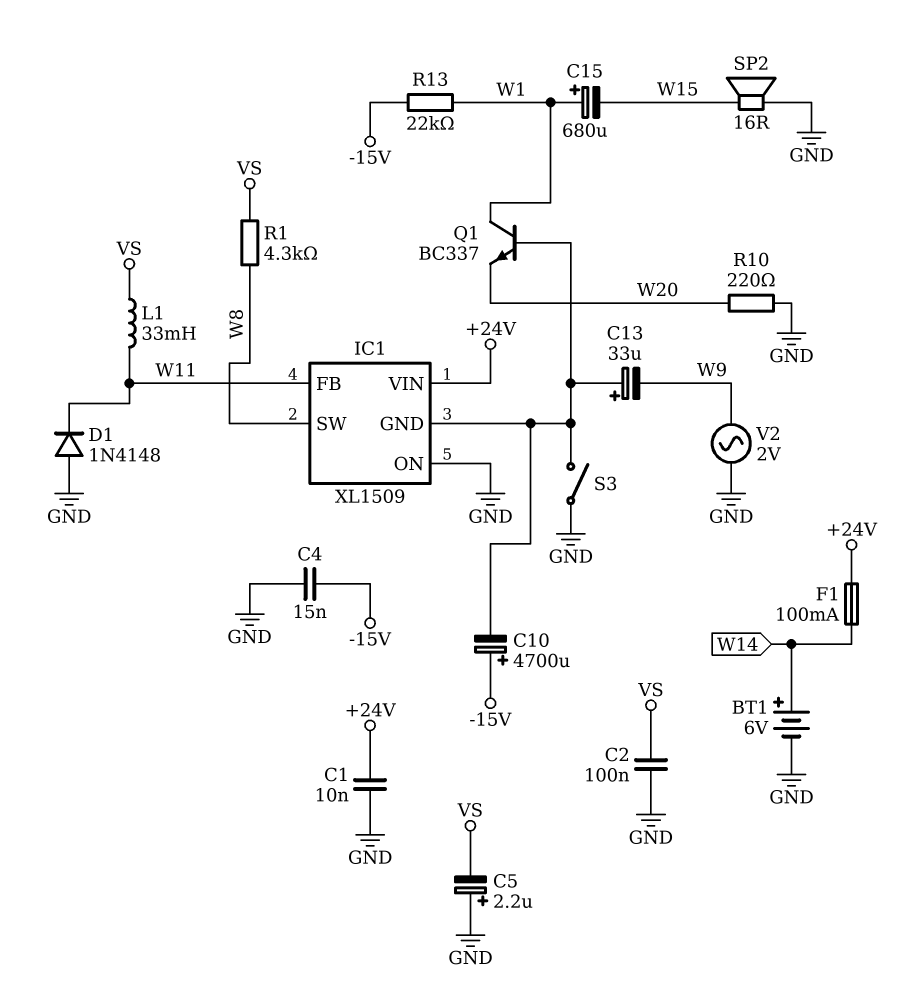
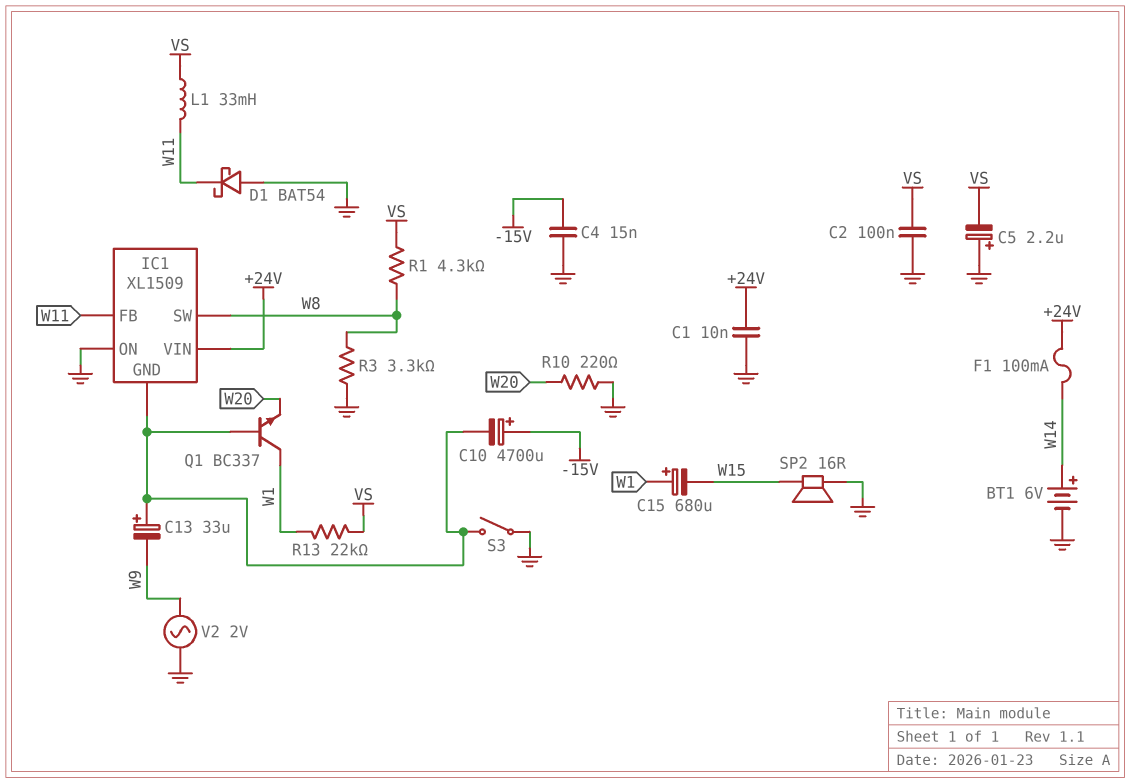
D1: diode 1N4148 (A GND, K W11) -> schottky BAT54 (A GND, K W11)
R3: none -> 3.3k (GND, W8)
R13: 22k (-15V, W1) -> 22k (VS, W1)

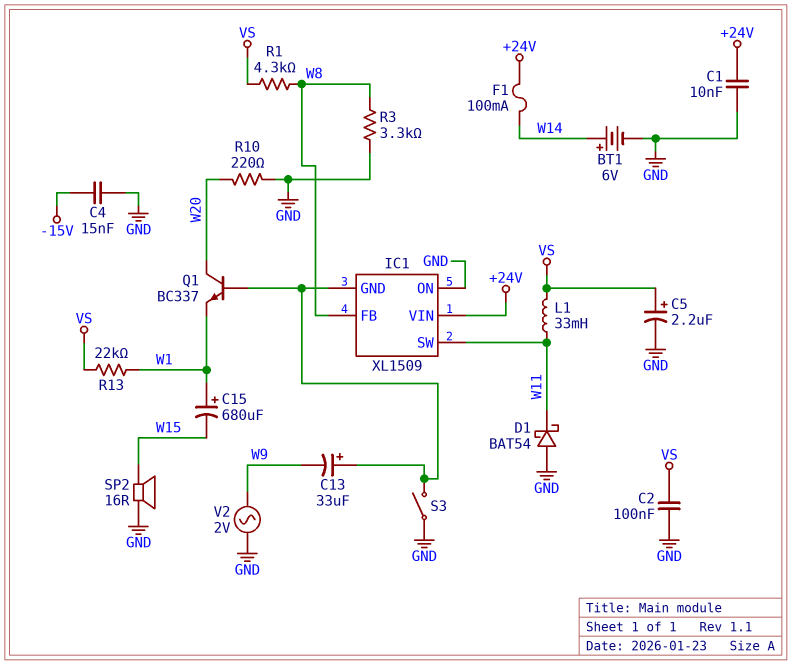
C5: 2.2uF (plus GND, minus VS) -> 2.2uF (plus VS, minus GND)
C10: 4700uF (plus -15V, minus IC1/GND) -> none
IC1 pin FB: W11 -> W8
IC1 pin SW: W8 -> W11
Q1: NPN BC337 (B IC1/GND, C W1, E W20) -> NPN BC337 (B IC1/GND, C W20, E W1)

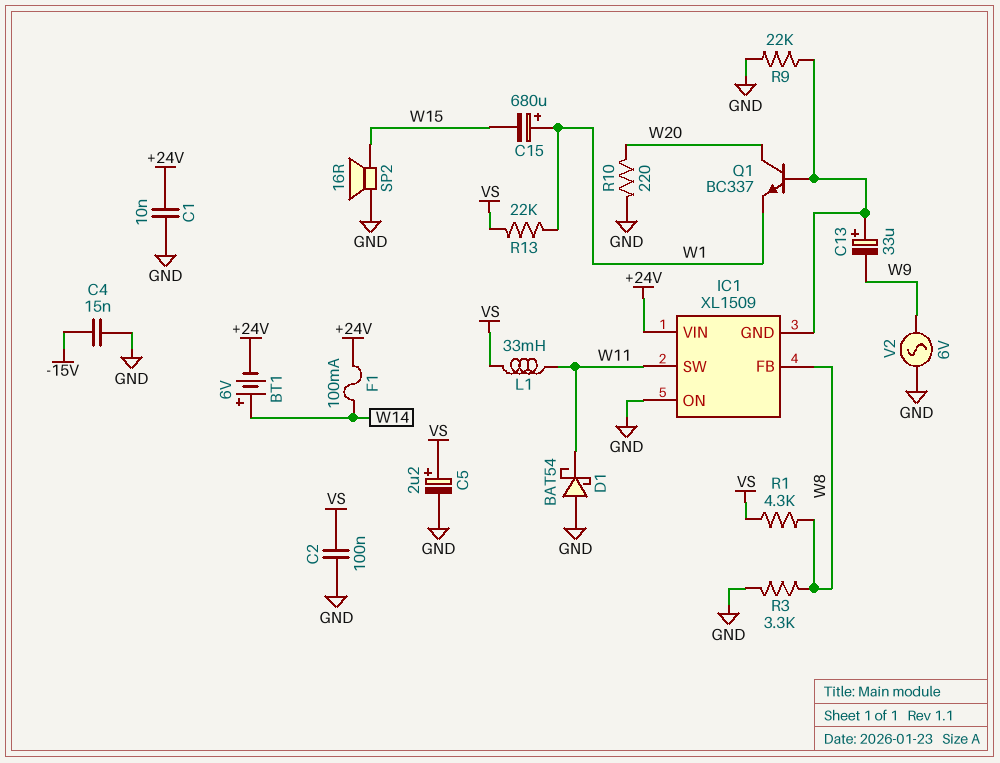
BT1: 6V (plus W14, minus GND) -> 6V (plus W14, minus +24V)
R9: none -> 22k (GND, IC1/GND)
S3: switch (GND, IC1/GND) -> none
V2: AC 2V (GND, W9) -> AC 6V (GND, W9)

